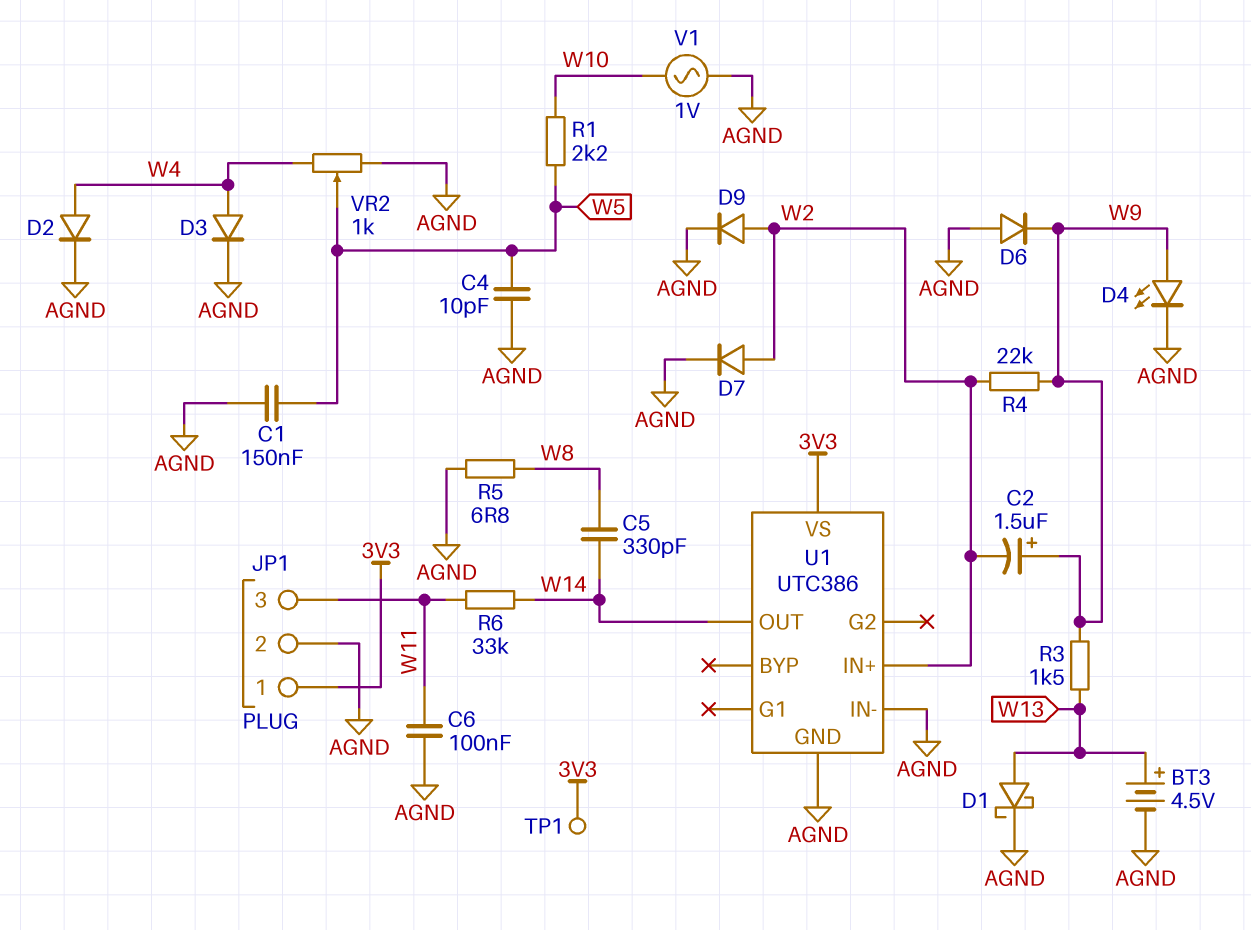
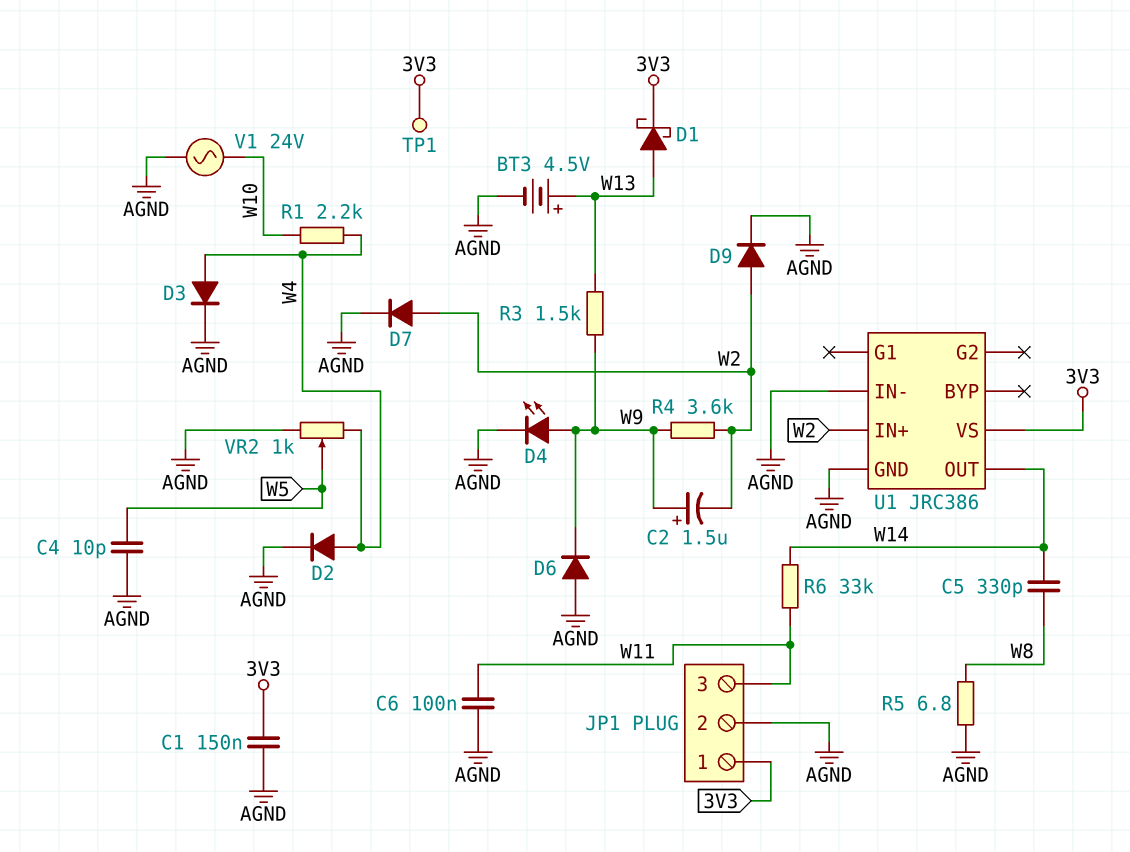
C1: 150nF (AGND, W5) -> 150nF (3V3, AGND)
D1: schottky (A W13, K AGND) -> schottky (A W13, K 3V3)
R1: 2.2k (W5, W10) -> 2.2k (W4, W10)
R4: 22k (W2, W9) -> 3.6k (W2, W9)
U1: UTC386 -> JRC386
V1: AC 1V (AGND, W10) -> AC 24V (AGND, W10)

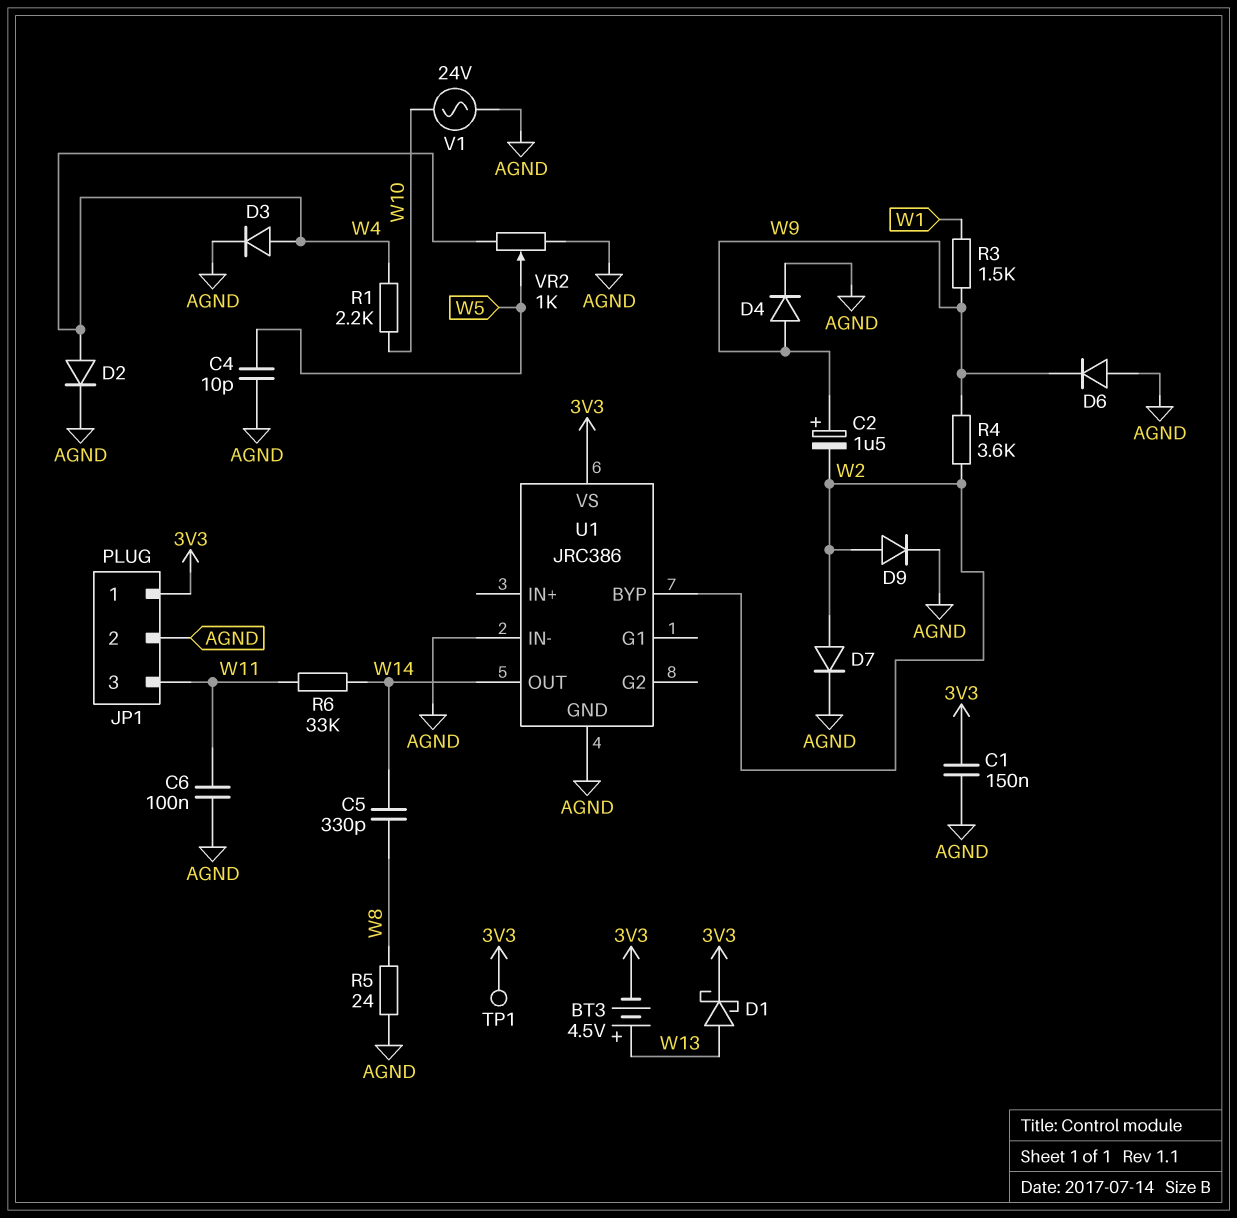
BT3: 4.5V (plus W13, minus AGND) -> 4.5V (plus W13, minus 3V3)
D4: LED (A W9, K AGND) -> diode (A W9, K AGND)
R3: 1.5k (W9, W13) -> 1.5k (W1, W9)
R5: 6.8 (AGND, W8) -> 24 (AGND, W8)
U1 pin BYP: none -> W2
U1 pin IN+: W2 -> none

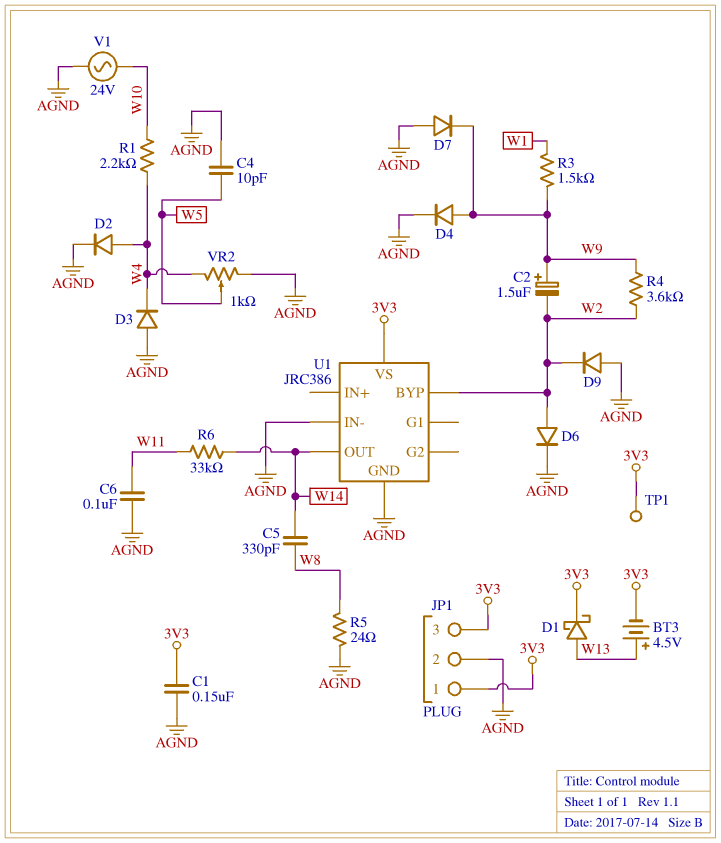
D3: diode (A W4, K AGND) -> diode (A AGND, K W4)
D6: diode (A AGND, K W9) -> diode (A W2, K AGND)
D7: diode (A W2, K AGND) -> diode (A AGND, K W9)
D9: diode (A W2, K AGND) -> diode (A AGND, K W2)
JP1 pin 3: W11 -> 3V3

